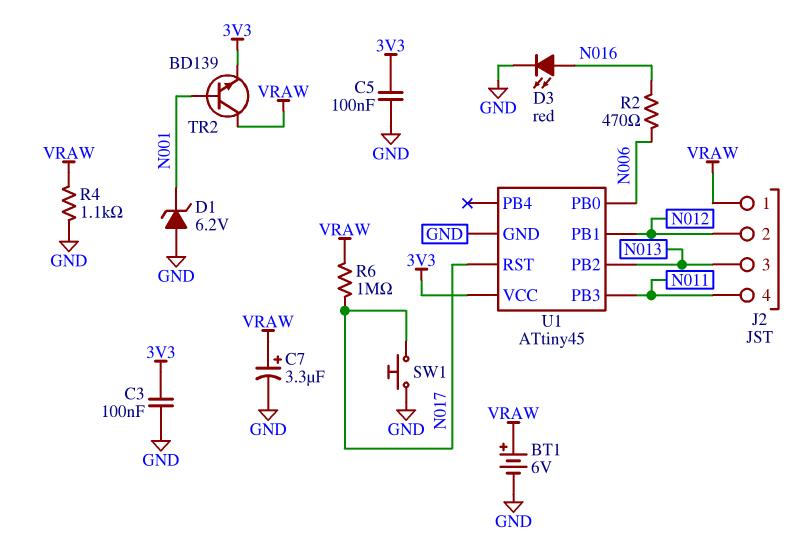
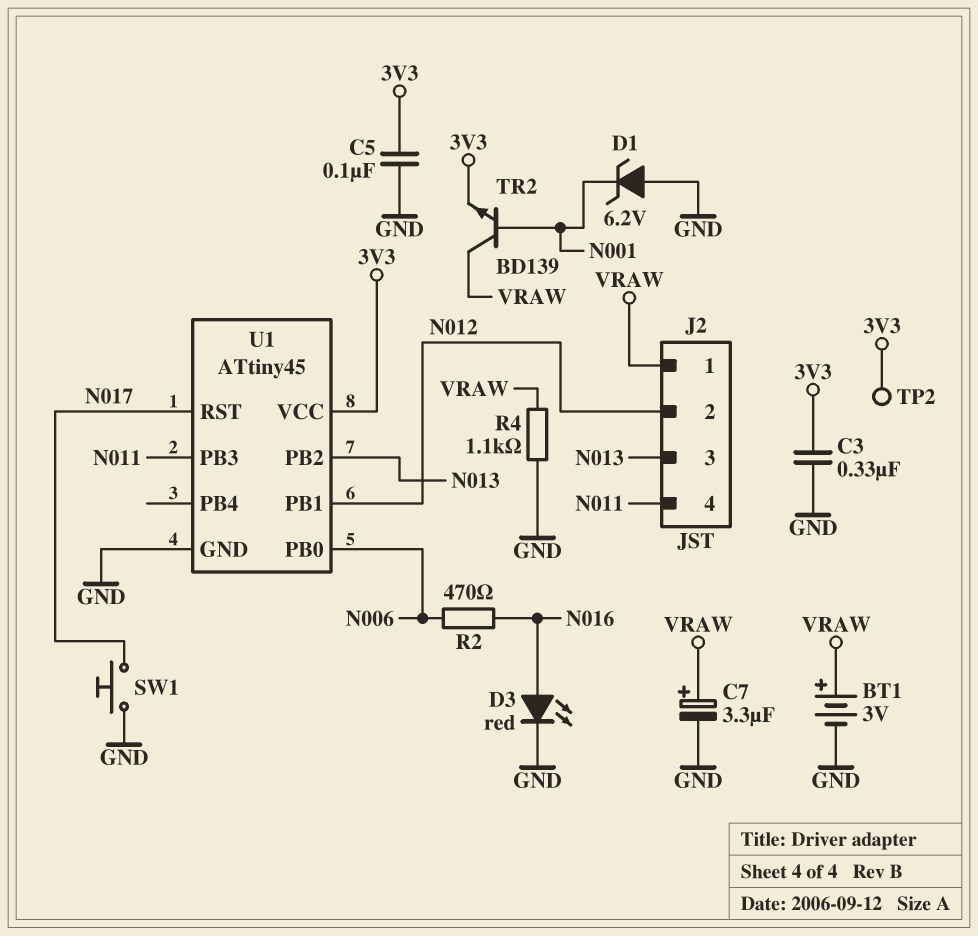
BT1: 6V (plus VRAW, minus GND) -> 3V (plus VRAW, minus GND)
C3: 100nF (3V3, GND) -> 330nF (3V3, GND)
R6: 1M (N017, VRAW) -> none
TP2: none -> test point (3V3)

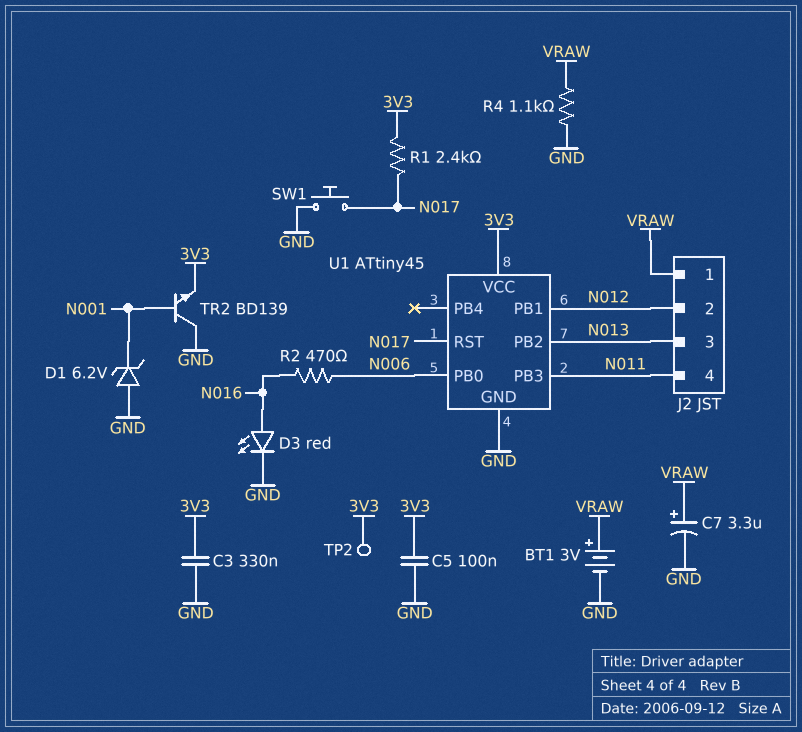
R1: none -> 2.4k (3V3, N017)
TR2: NPN BD139 (B N001, C VRAW, E 3V3) -> NPN BD139 (B N001, C GND, E 3V3)

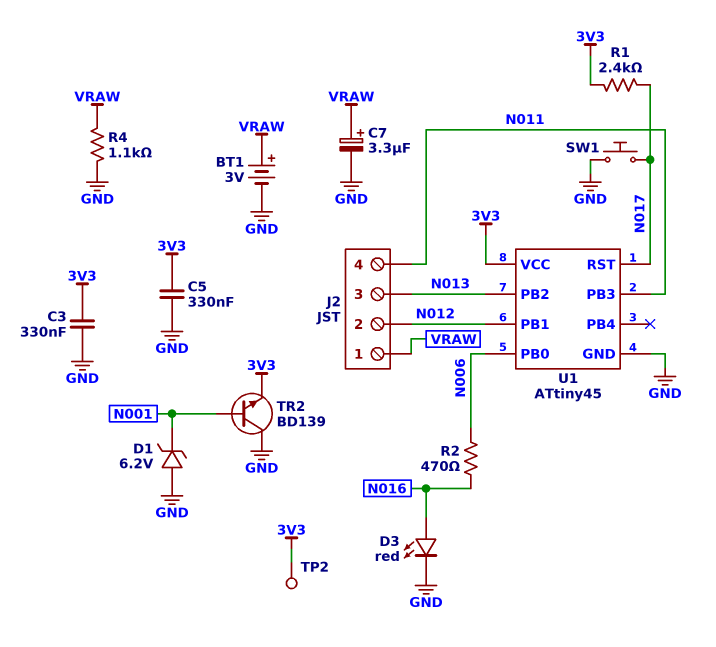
C5: 100nF (3V3, GND) -> 330nF (3V3, GND)

